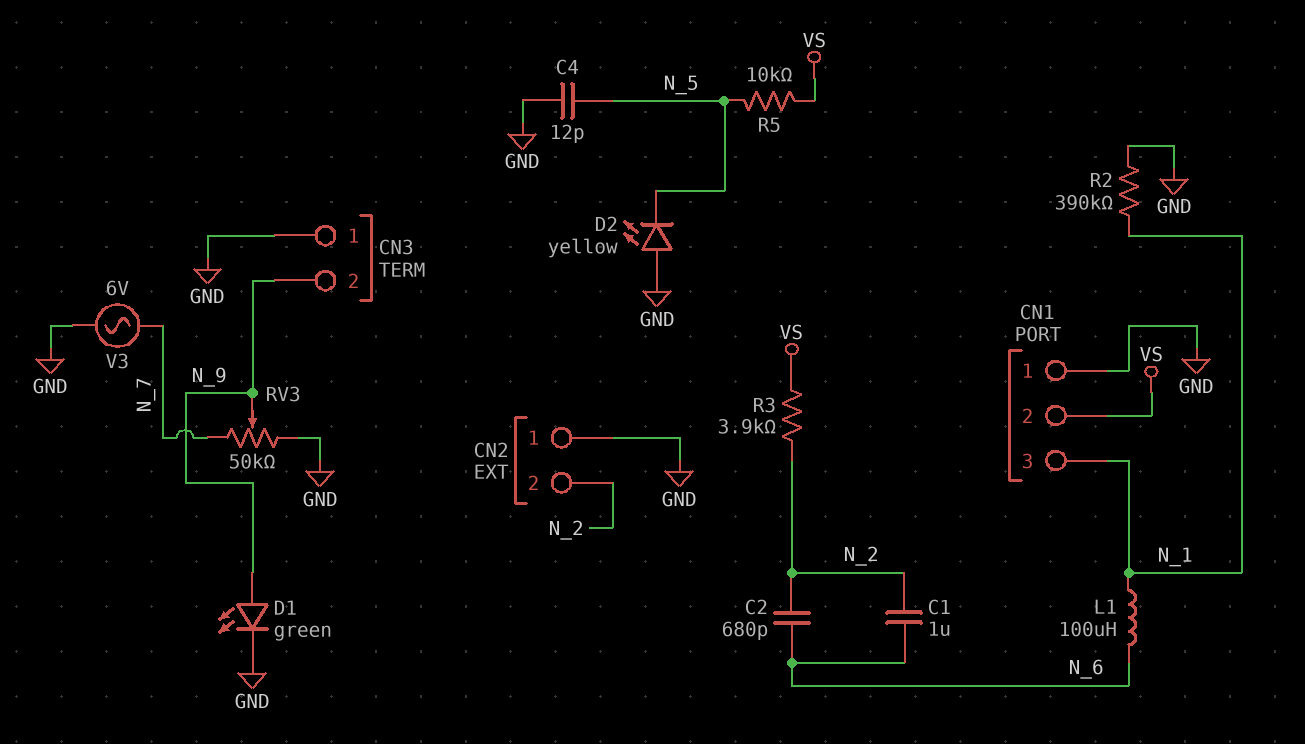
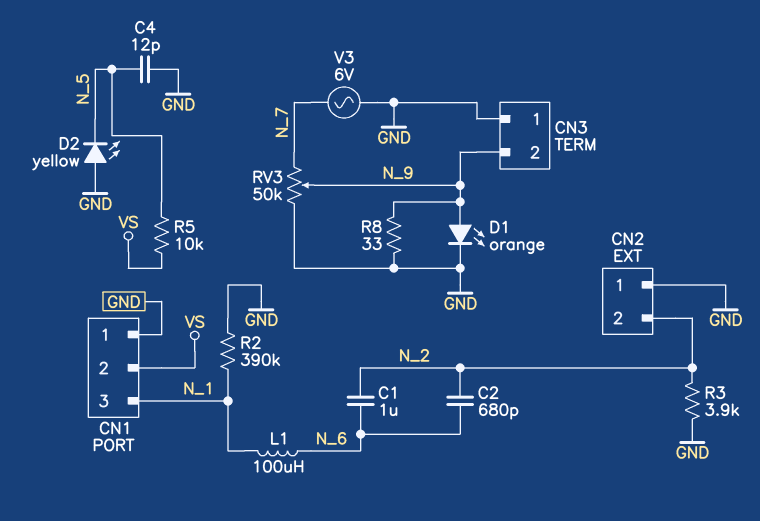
D1: LED green (A N_9, K GND) -> LED orange (A N_9, K GND)
R3: 3.9k (N_2, VS) -> 3.9k (GND, N_2)
R8: none -> 33 (GND, N_9)

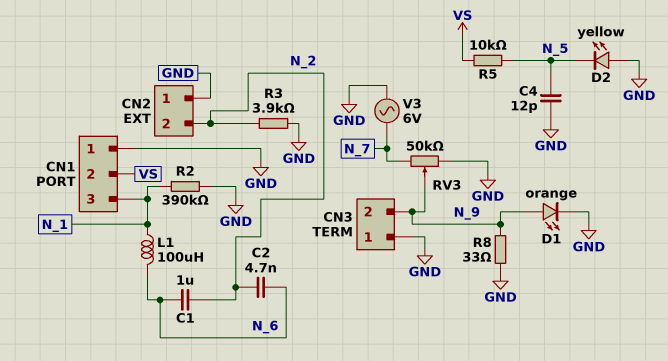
C2: 680pF (N_2, N_6) -> 4.7nF (N_2, N_6)

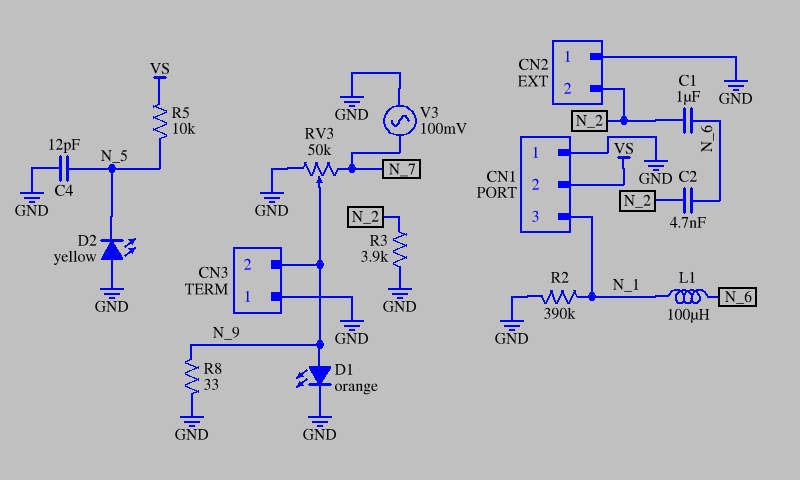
V3: AC 6V (GND, N_7) -> AC 100mV (GND, N_7)

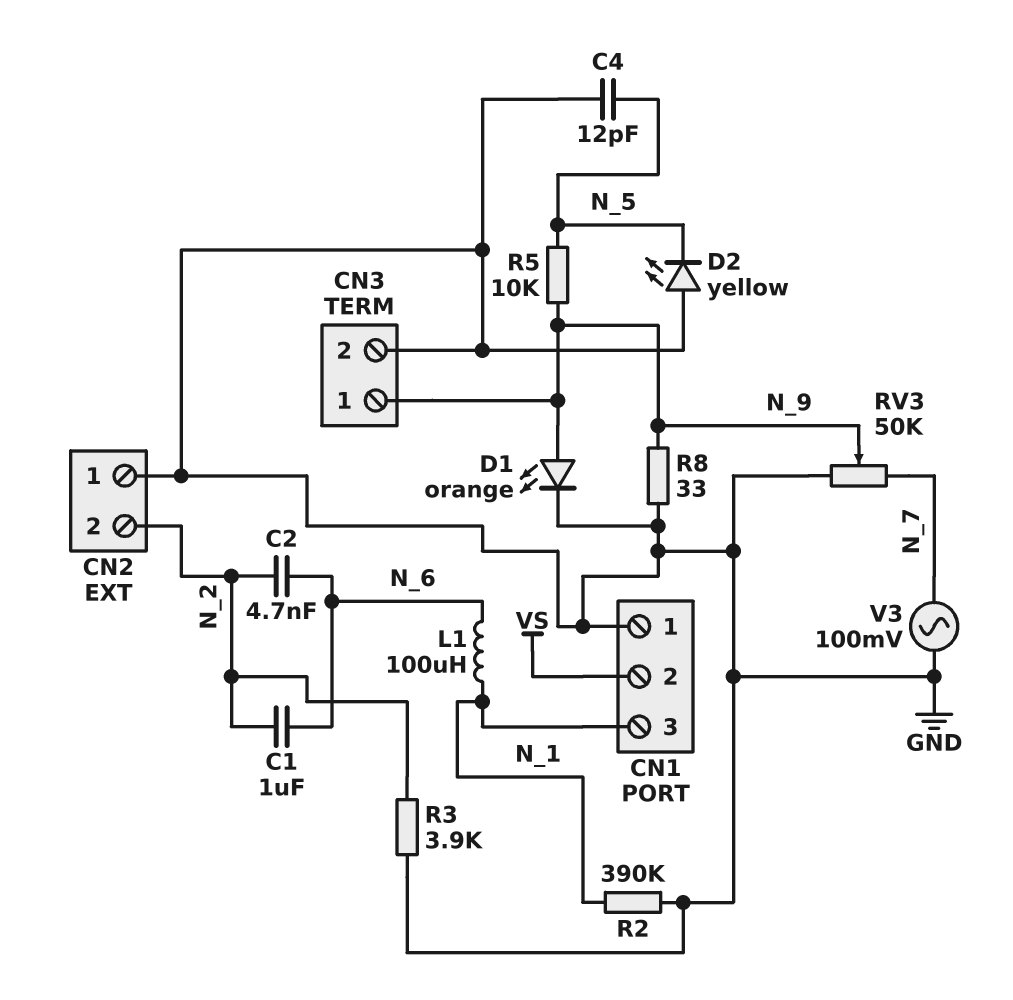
CN3 pin 1: GND -> N_9
CN3 pin 2: N_9 -> GND
R5: 10k (N_5, VS) -> 10k (N_5, N_9)

